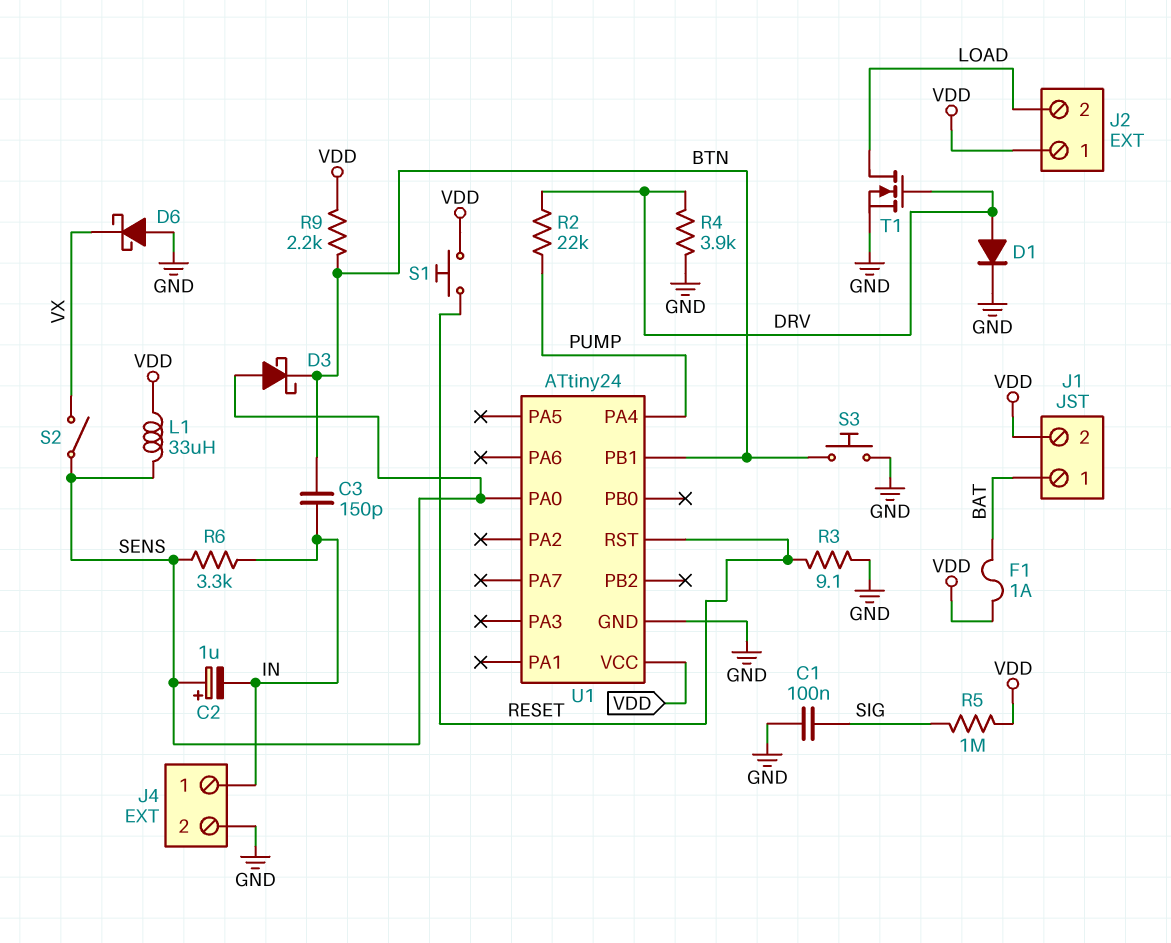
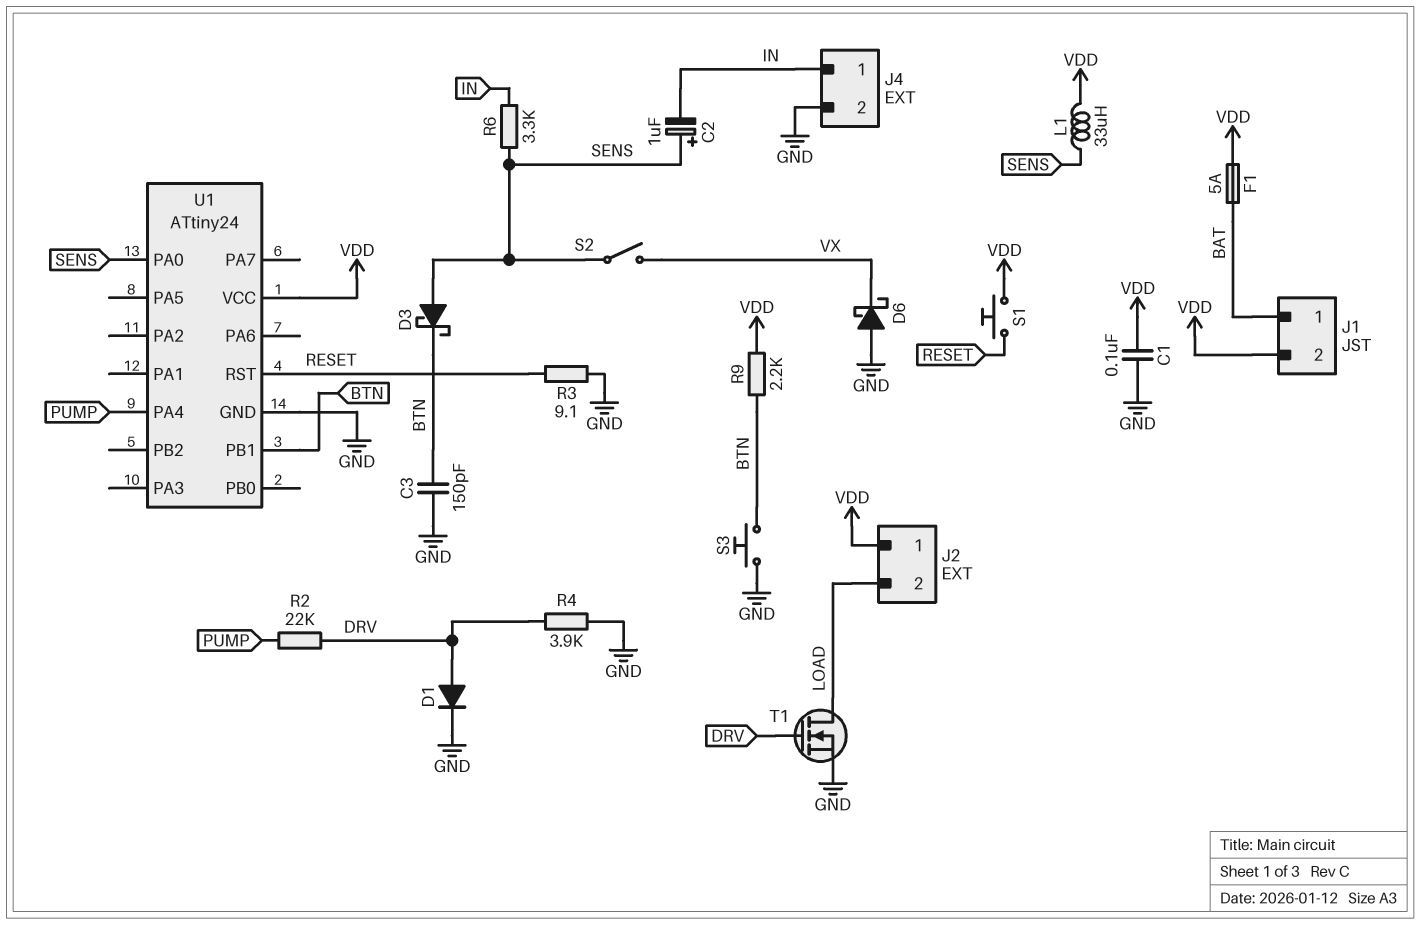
C1: 100nF (GND, SIG) -> 100nF (GND, VDD)
C3: 150pF (BTN, IN) -> 150pF (BTN, GND)
F1: 1A (BAT, VDD) -> 5A (BAT, VDD)
R5: 1M (SIG, VDD) -> none

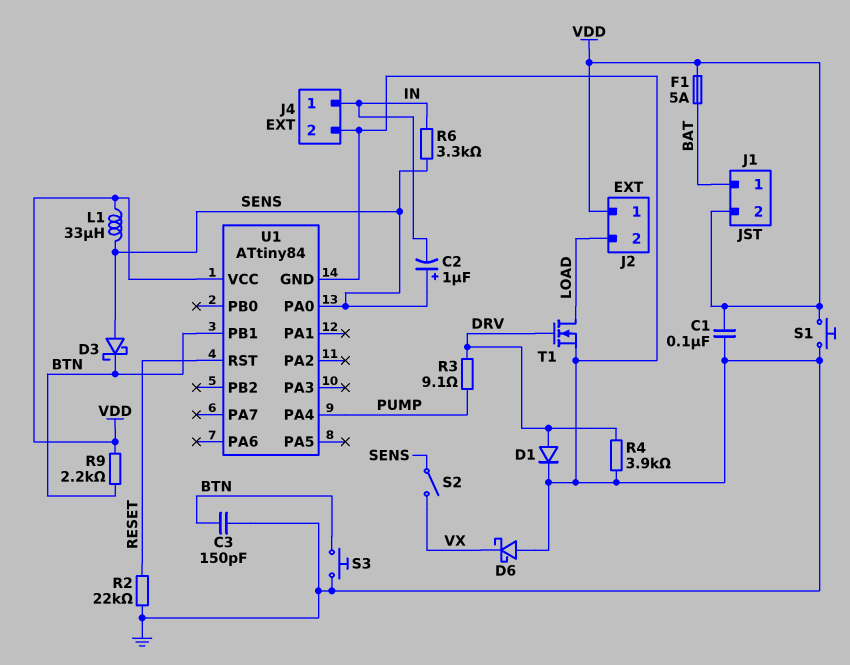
R2: 22k (DRV, PUMP) -> 22k (GND, RESET)
R3: 9.1 (GND, RESET) -> 9.1 (DRV, PUMP)
S1: button (RESET, VDD) -> button (GND, VDD)
U1: ATtiny24 -> ATtiny84

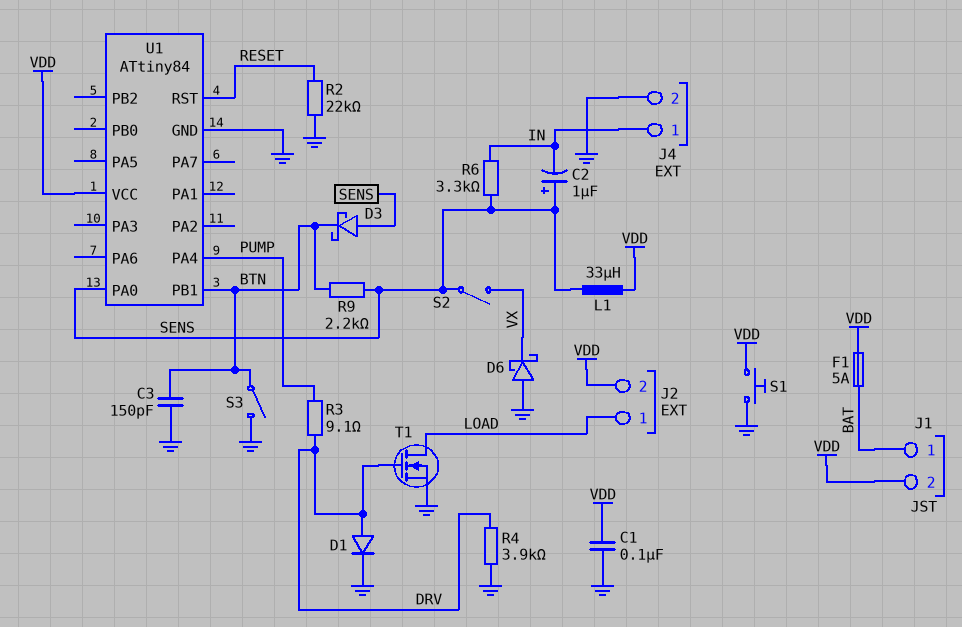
J2 pin 1: VDD -> LOAD
J2 pin 2: LOAD -> VDD
R9: 2.2k (BTN, VDD) -> 2.2k (BTN, SENS)
S3: button (BTN, GND) -> switch (BTN, GND)

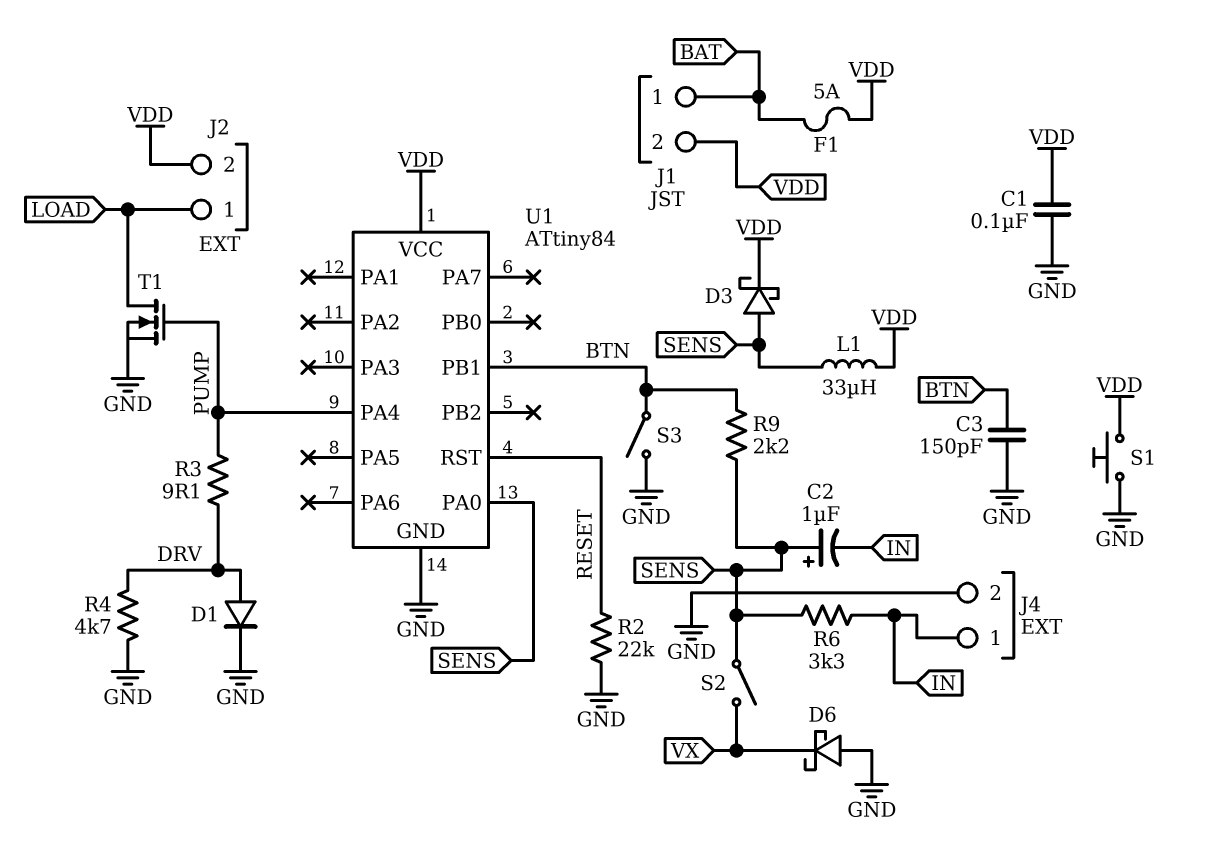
D3: schottky (A SENS, K BTN) -> schottky (A SENS, K VDD)
R4: 3.9k (DRV, GND) -> 4.7k (DRV, GND)
T1: NMOS (G DRV, D LOAD, S GND) -> NMOS (G PUMP, D LOAD, S GND)

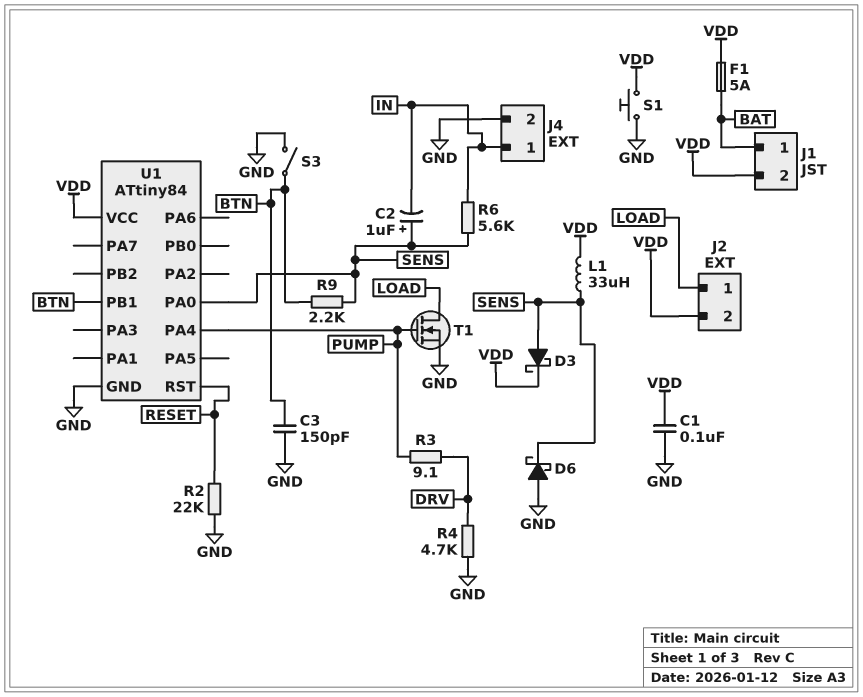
D1: diode (A DRV, K GND) -> none
D6: schottky (A GND, K VX) -> schottky (A GND, K SENS)
R6: 3.3k (IN, SENS) -> 5.6k (IN, SENS)
S2: switch (SENS, VX) -> none

